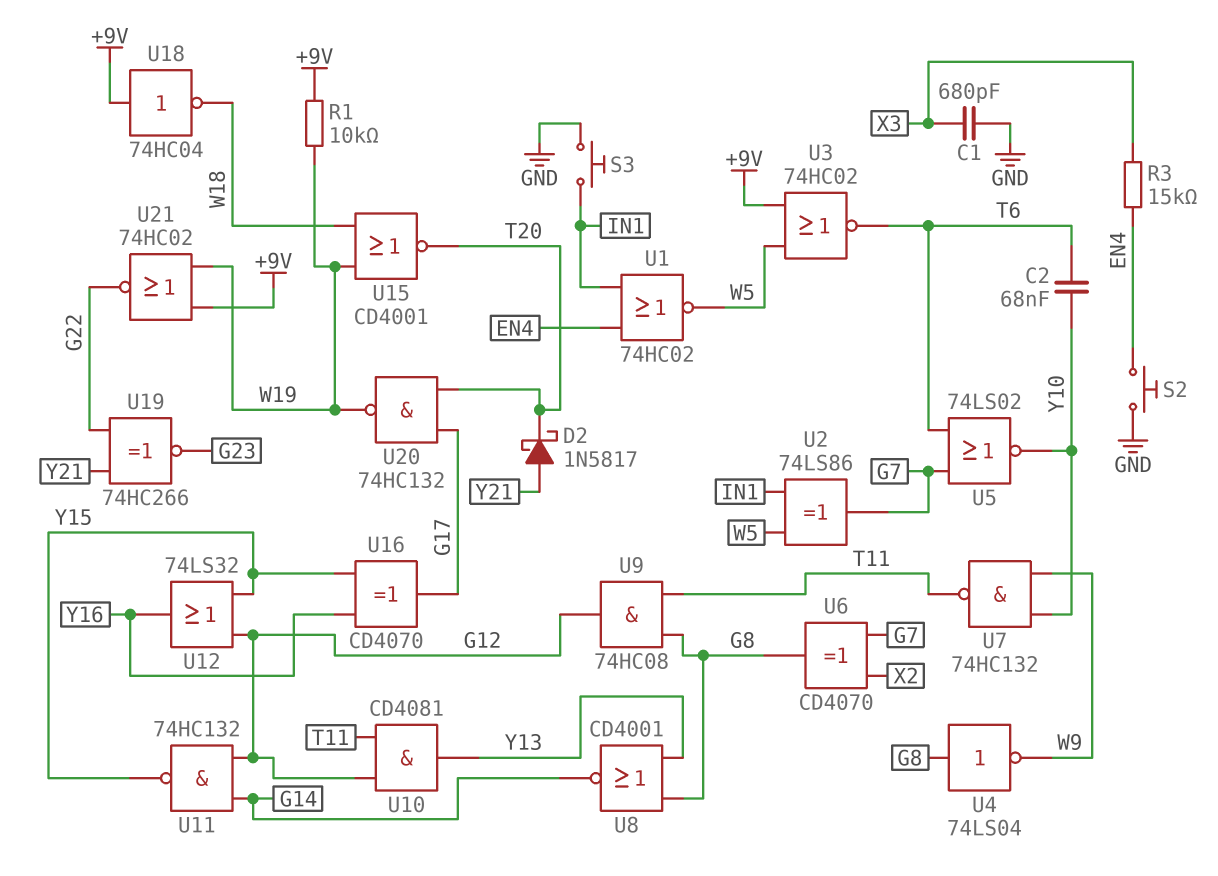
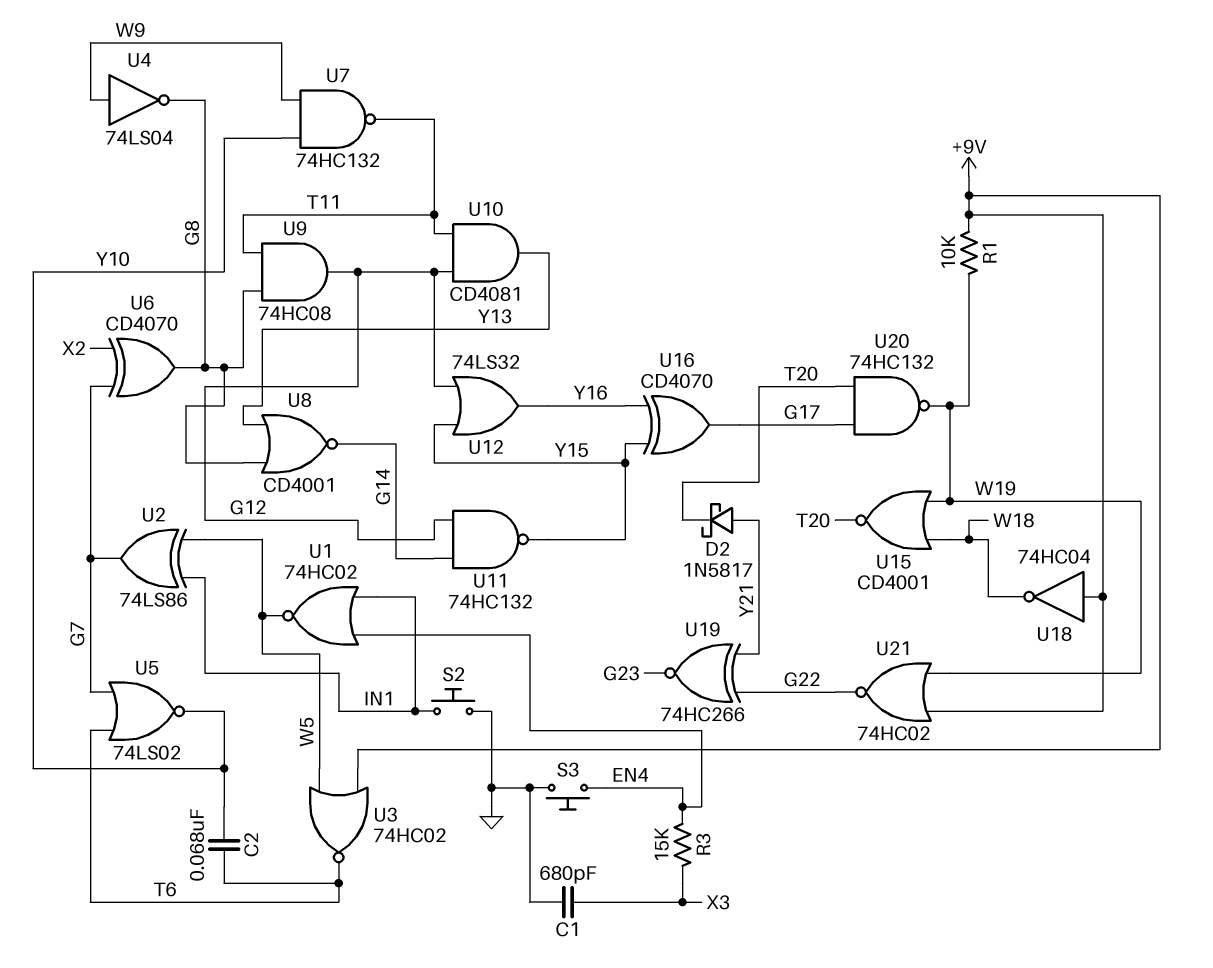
S2: button (EN4, GND) -> button (GND, IN1)
S3: button (GND, IN1) -> button (EN4, GND)
U4: NOT 74LS04 (in G8, out W9) -> NOT 74LS04 (in W9, out G8)

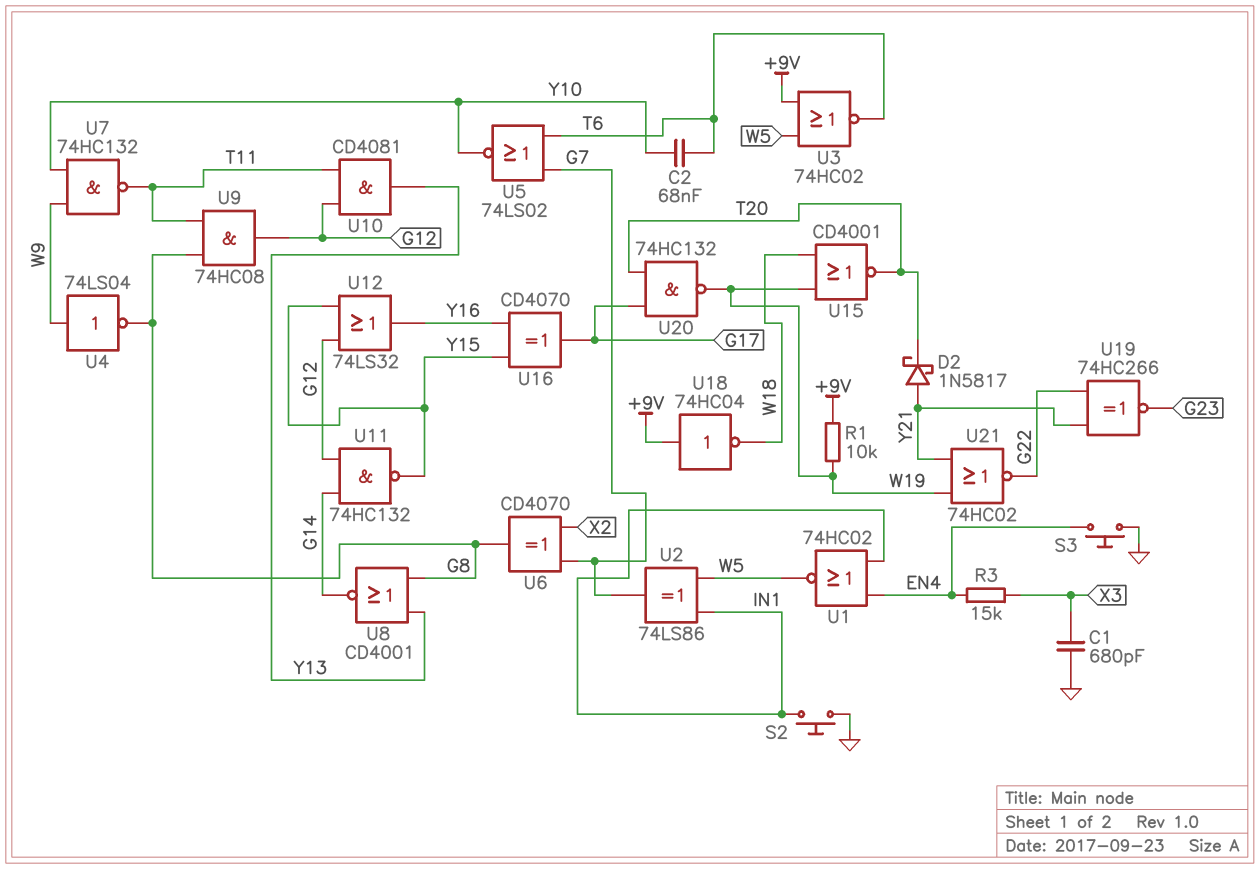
U21: NOR 74HC02 (in +9V, in W19, out G22) -> NOR 74HC02 (in W19, in Y21, out G22)

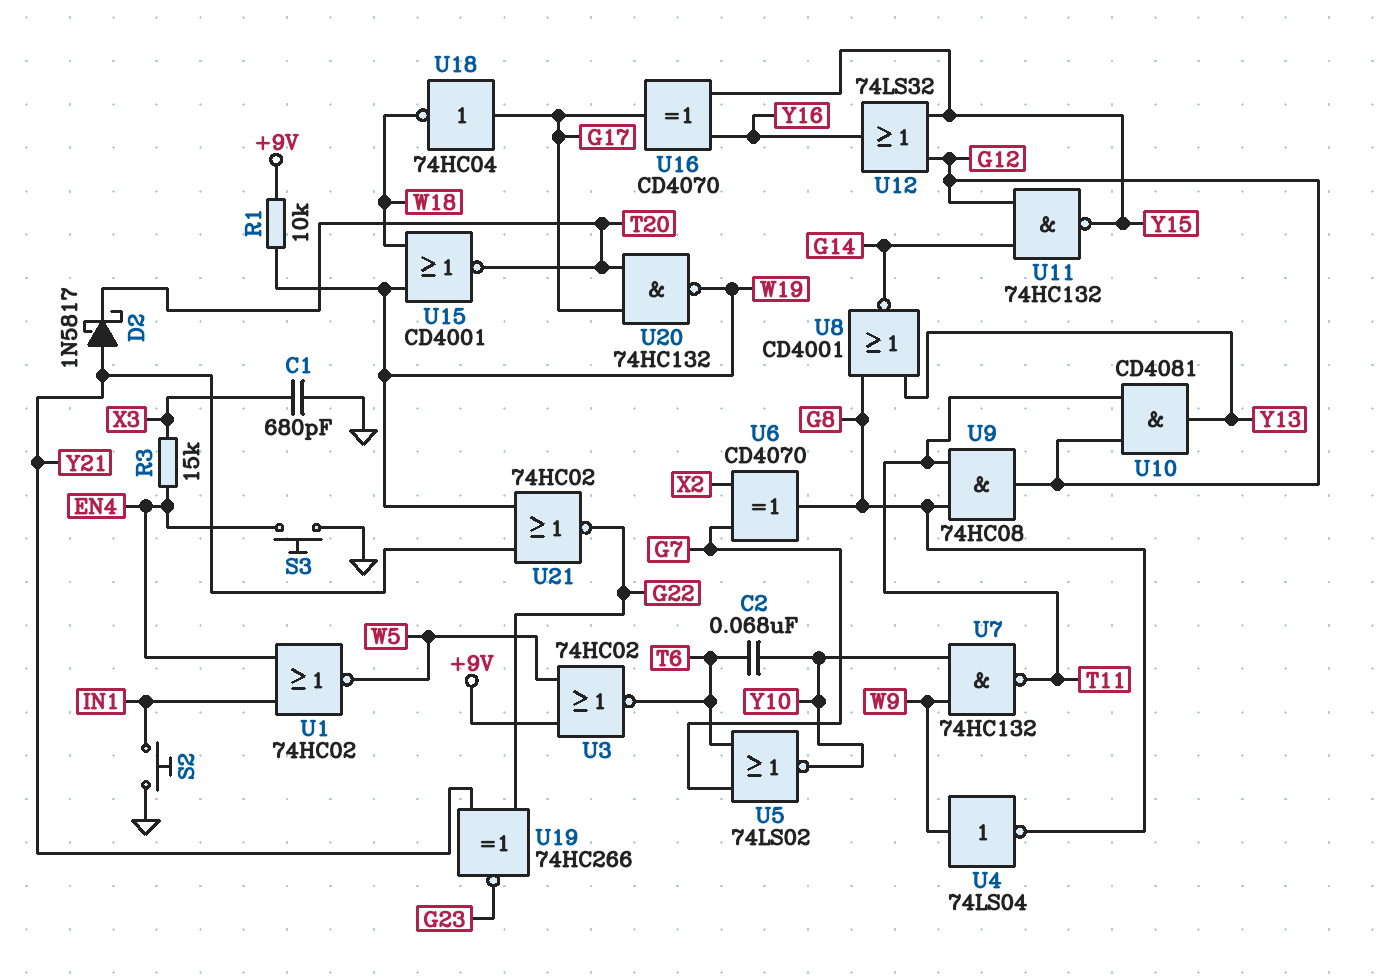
U2: XOR 74LS86 (in IN1, in W5, out G7) -> none
U18: NOT 74HC04 (in +9V, out W18) -> NOT 74HC04 (in G17, out W18)

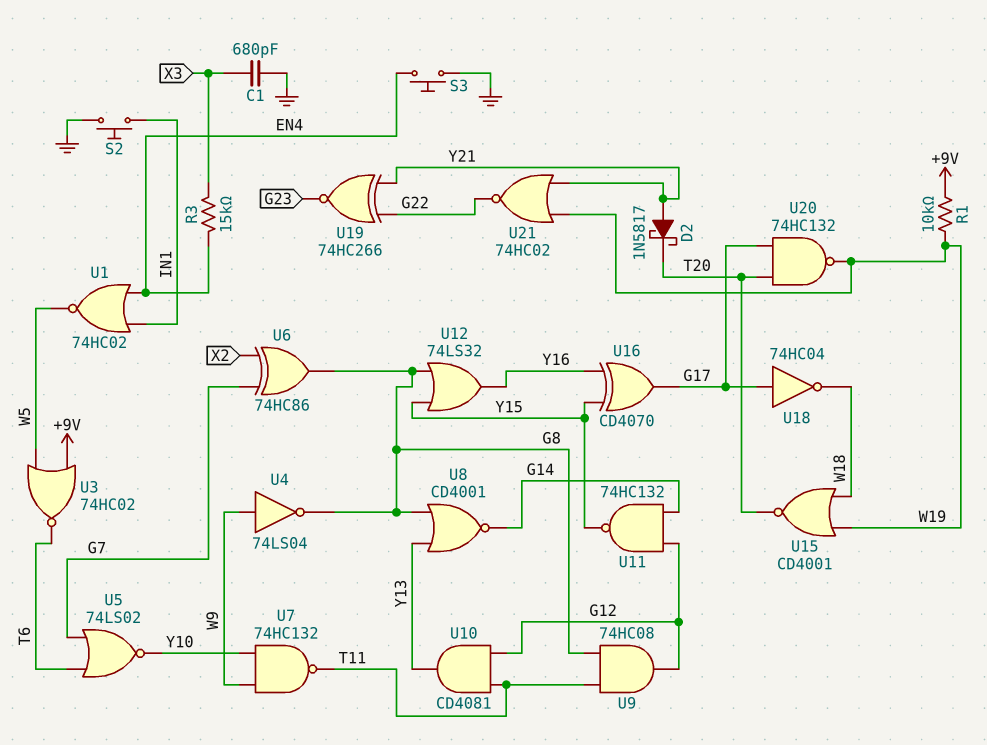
C2: 68nF (T6, Y10) -> none
U6: XOR CD4070 (in G7, in X2, out G8) -> XOR 74HC86 (in G7, in X2, out G8)
U12: OR 74LS32 (in G12, in Y15, out Y16) -> OR 74LS32 (in G8, in Y15, out Y16)

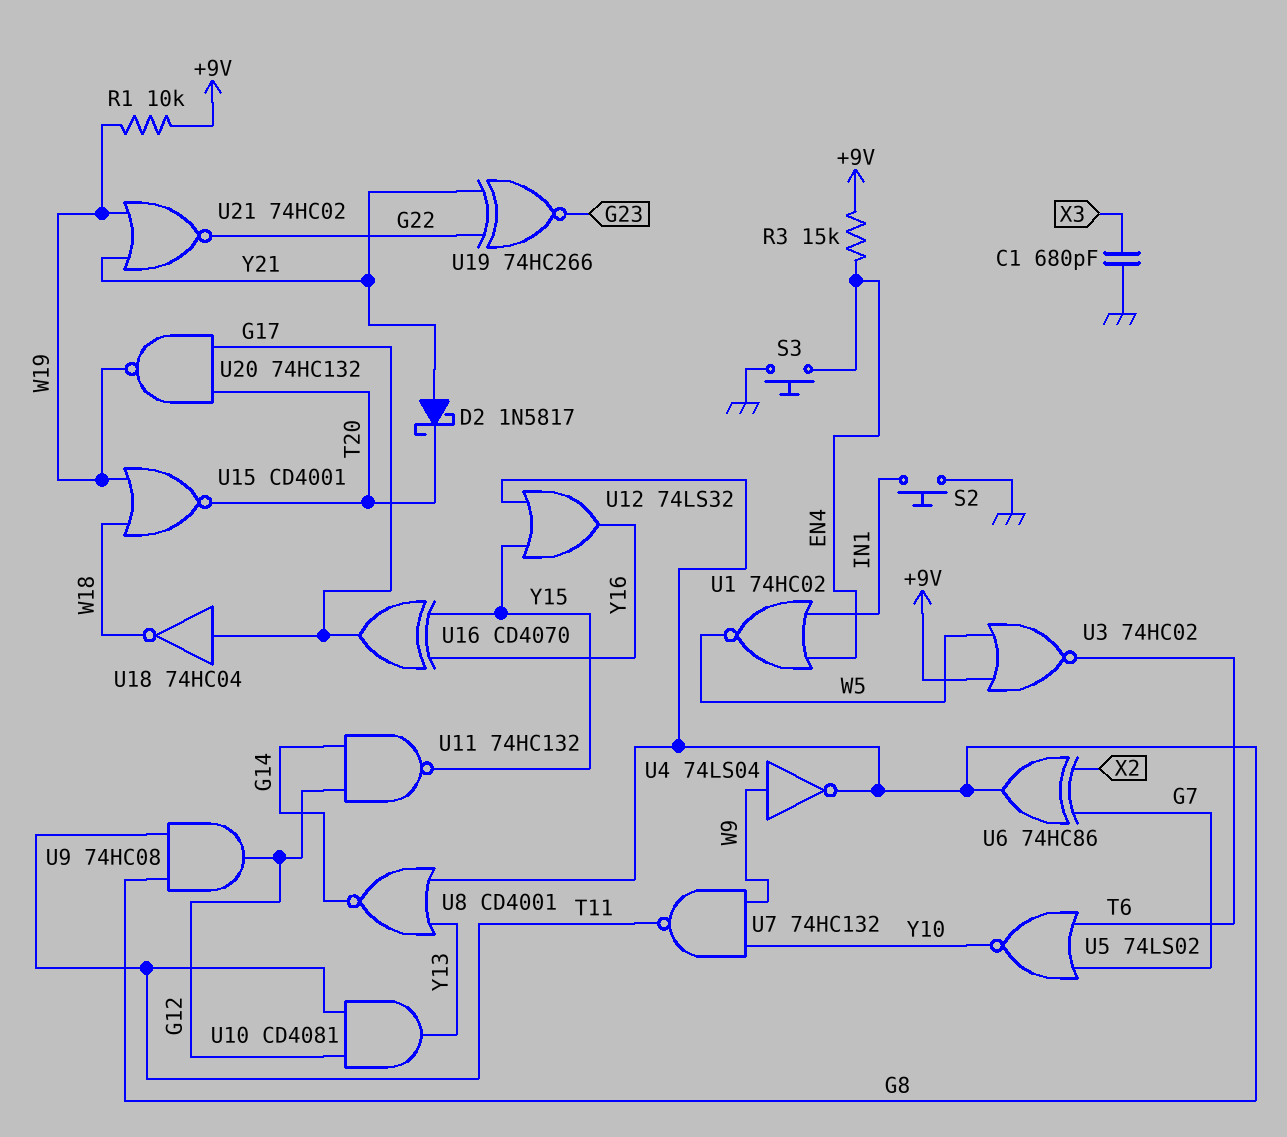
R3: 15k (EN4, X3) -> 15k (+9V, EN4)

